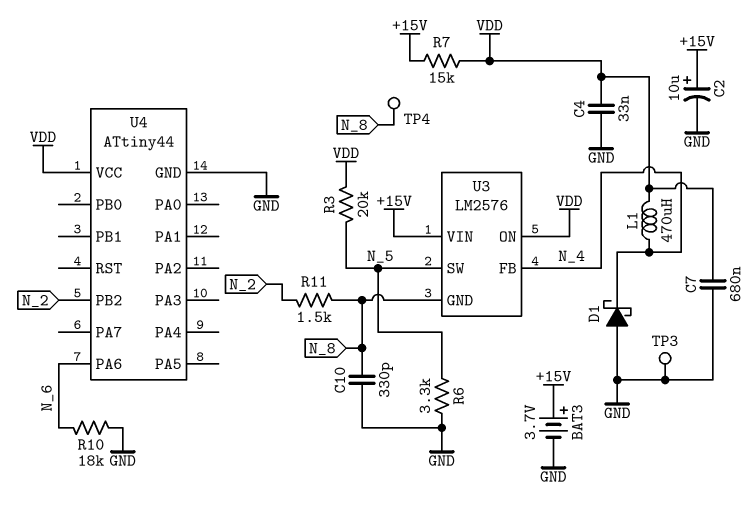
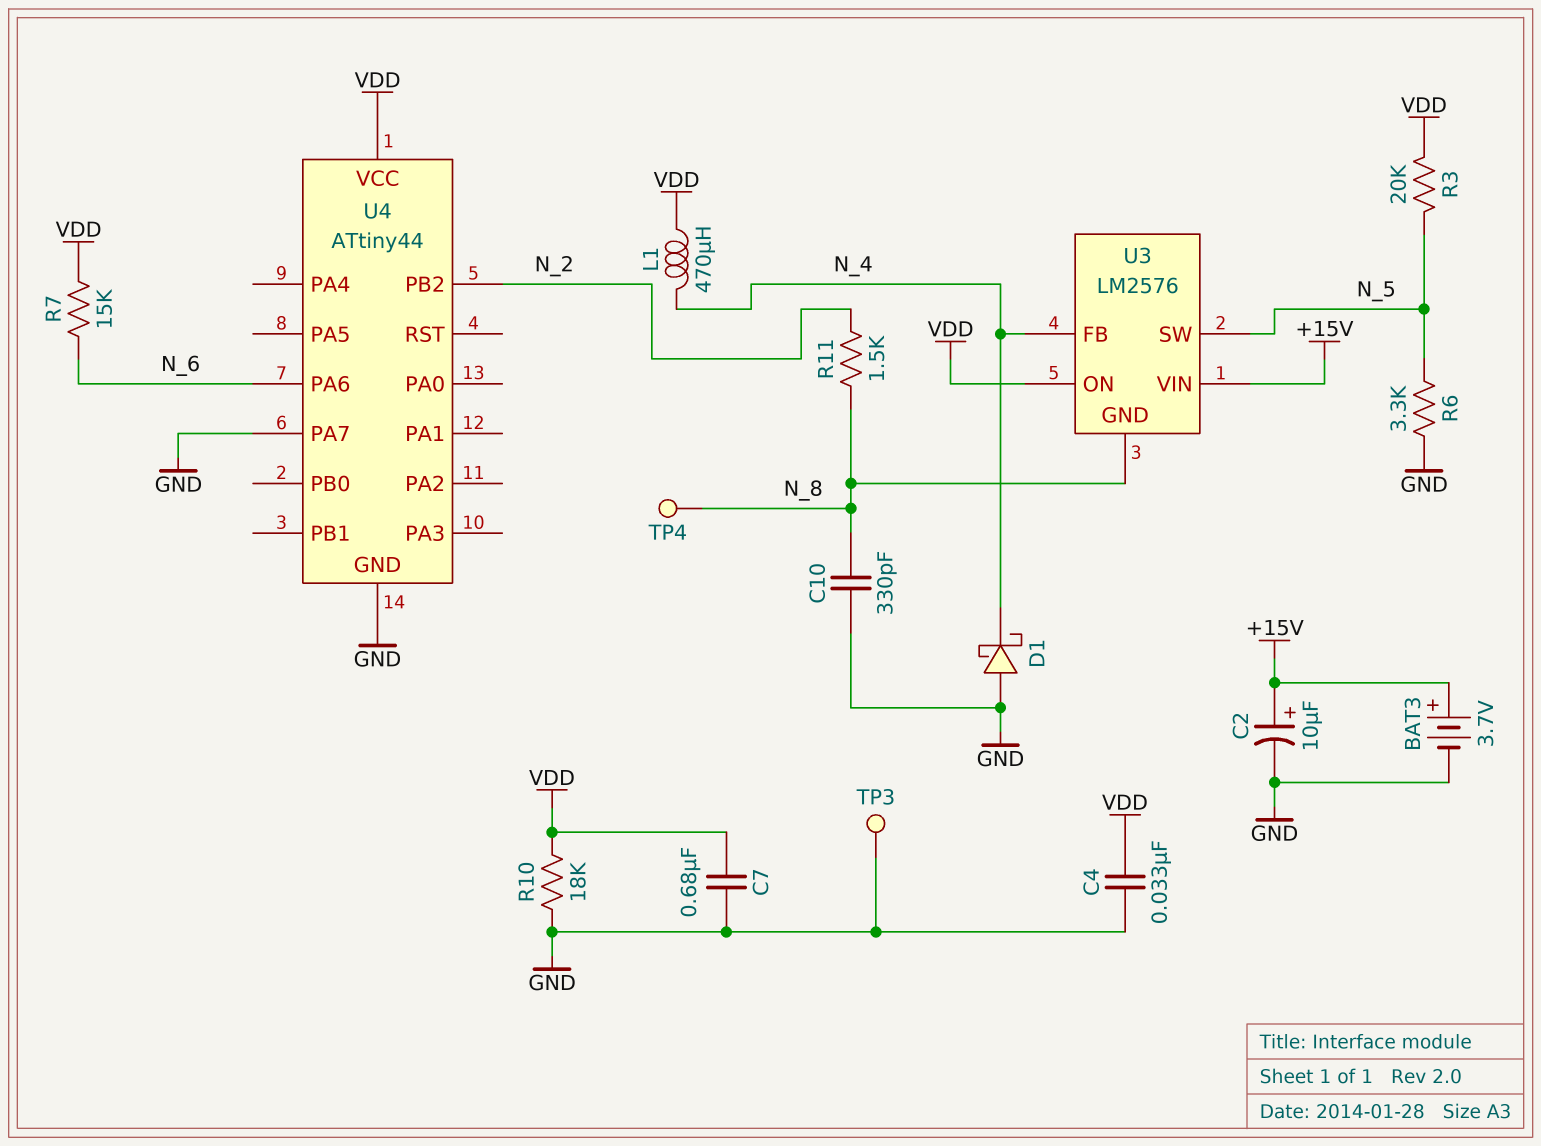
R7: 15k (+15V, VDD) -> 15k (N_6, VDD)
R10: 18k (GND, N_6) -> 18k (GND, VDD)
U4 pin PA7: none -> GND

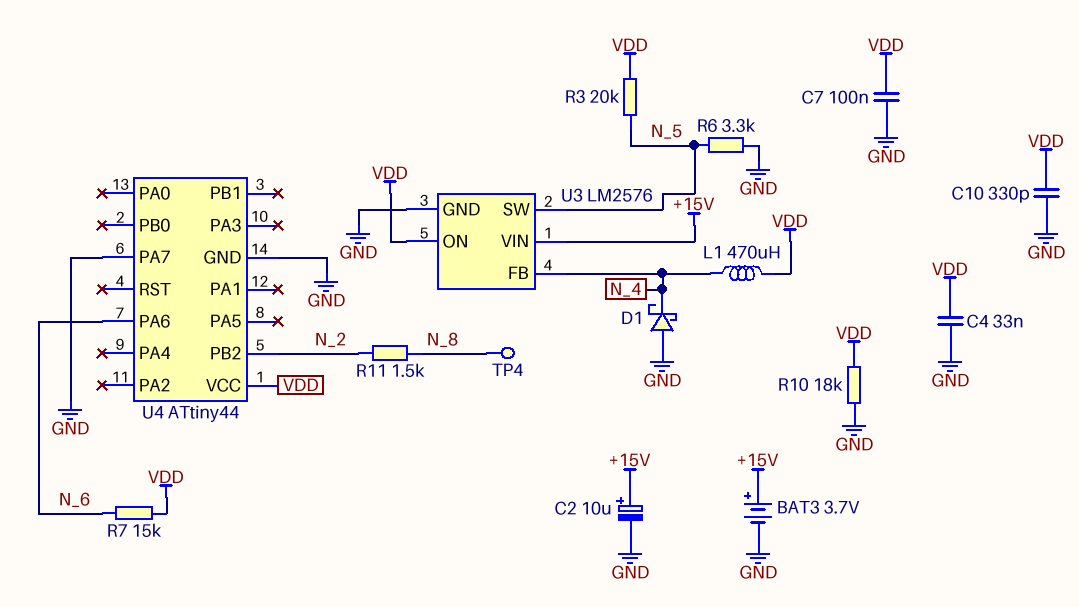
C7: 680nF (GND, VDD) -> 100nF (GND, VDD)
C10: 330pF (GND, N_8) -> 330pF (GND, VDD)
TP3: test point (GND) -> none
U3 pin GND: N_8 -> GND

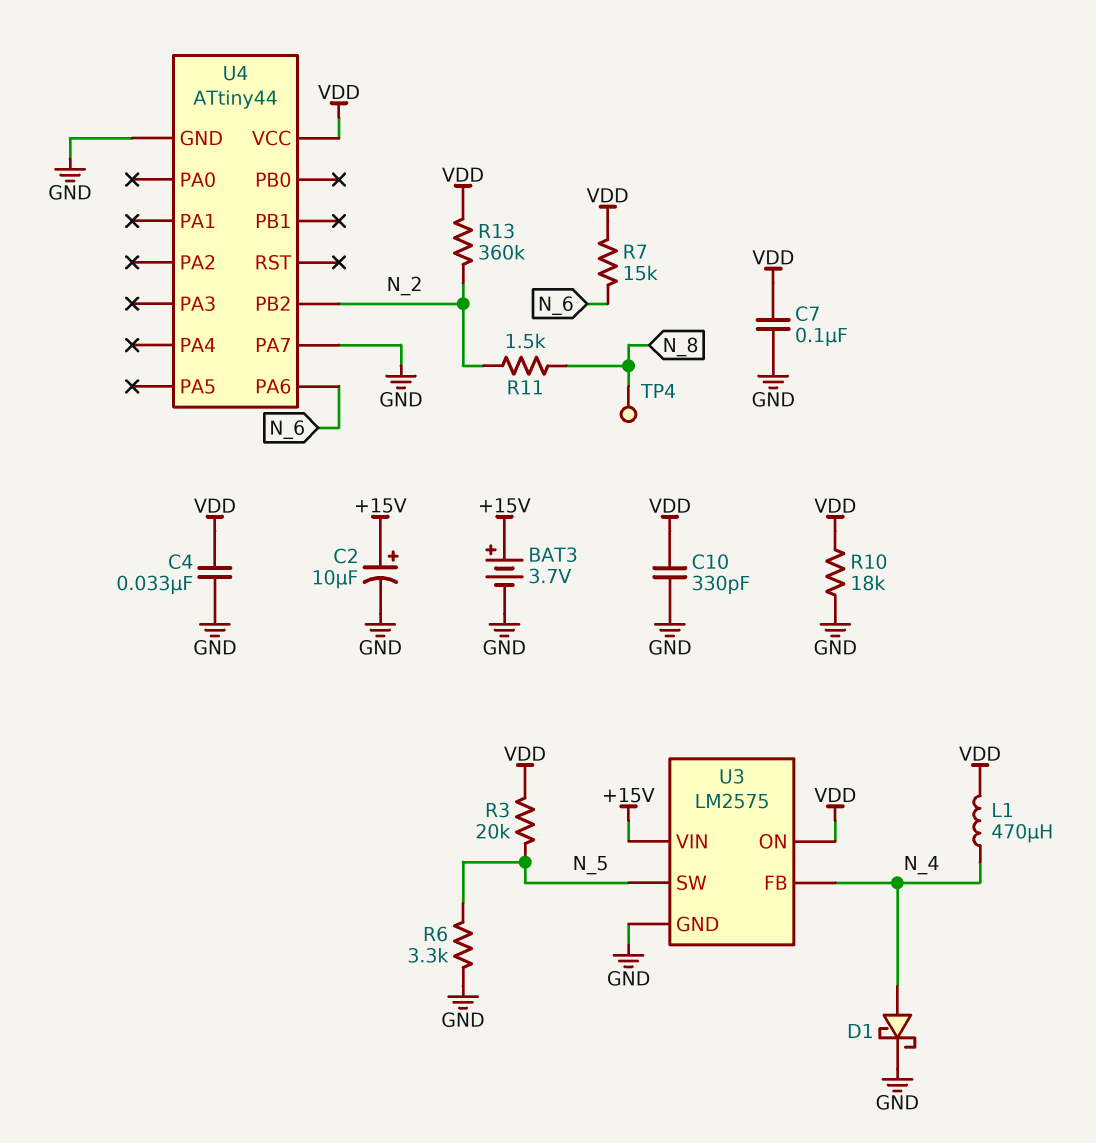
D1: schottky (A GND, K N_4) -> schottky (A N_4, K GND)
R13: none -> 360k (N_2, VDD)
U3: LM2576 -> LM2575

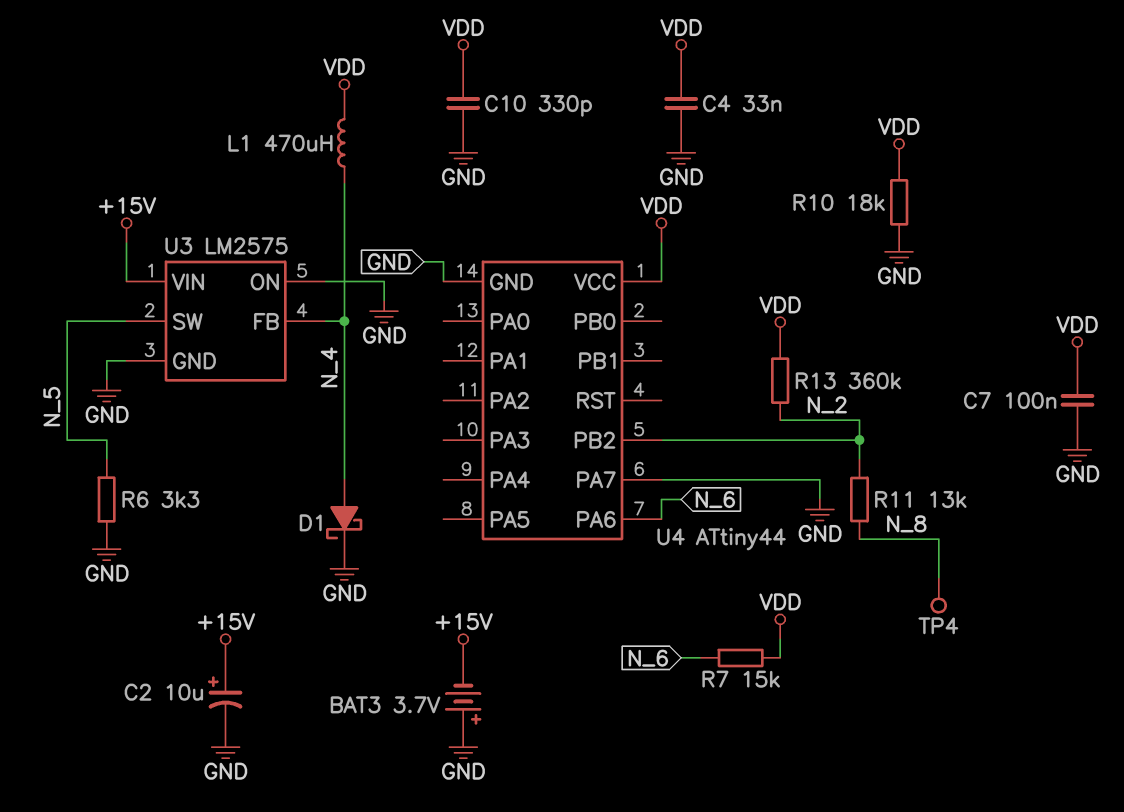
BAT3: 3.7V (plus +15V, minus GND) -> 3.7V (plus GND, minus +15V)
R3: 20k (N_5, VDD) -> none
R11: 1.5k (N_2, N_8) -> 13k (N_2, N_8)
U3 pin ON: VDD -> GND

